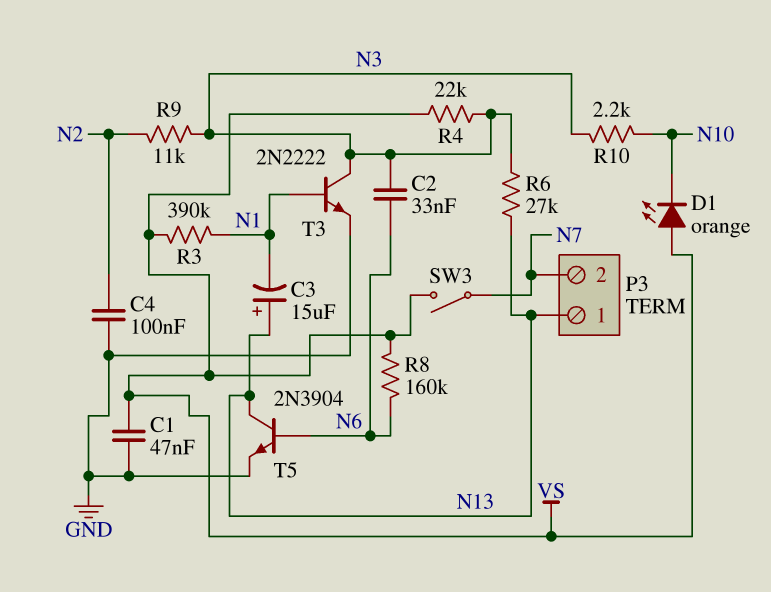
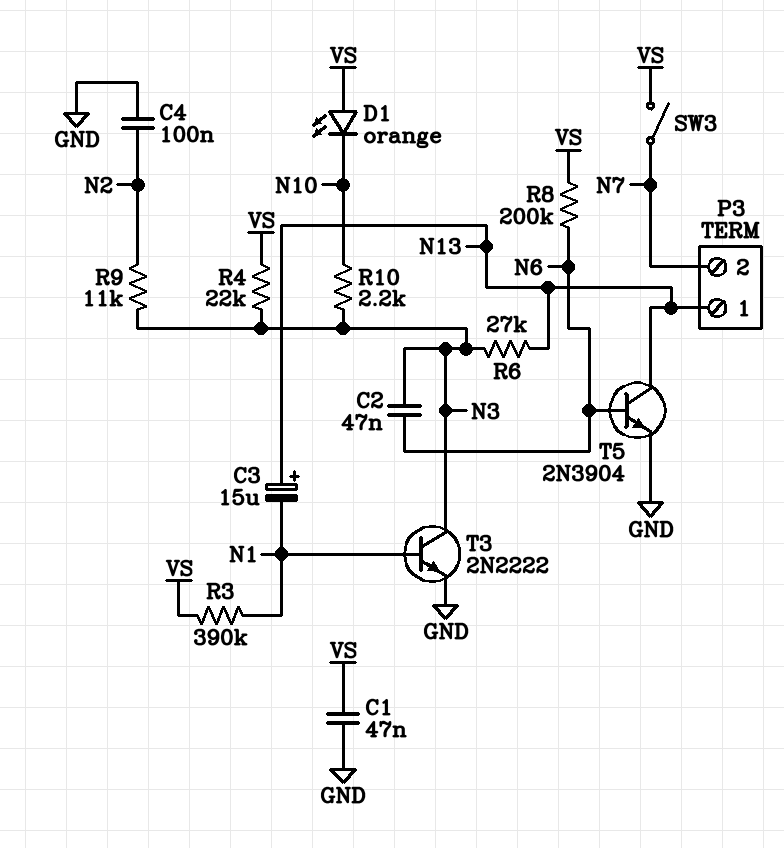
C2: 33nF (N3, N6) -> 47nF (N3, N6)
R8: 160k (N6, VS) -> 200k (N6, VS)

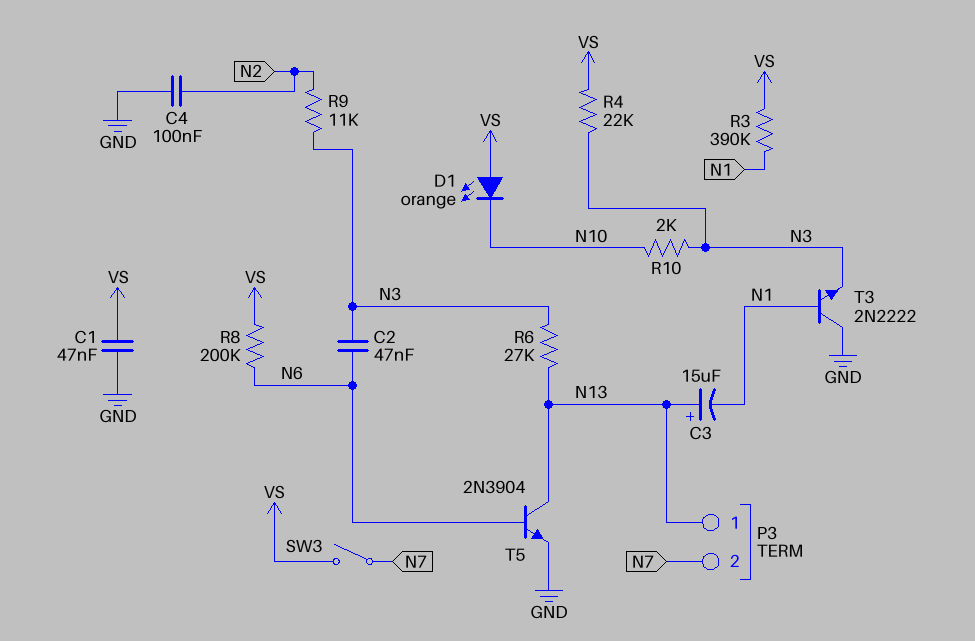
R10: 2.2k (N3, N10) -> 2k (N3, N10)
T3: NPN 2N2222 (B N1, C N3, E GND) -> NPN 2N2222 (B N1, C GND, E N3)

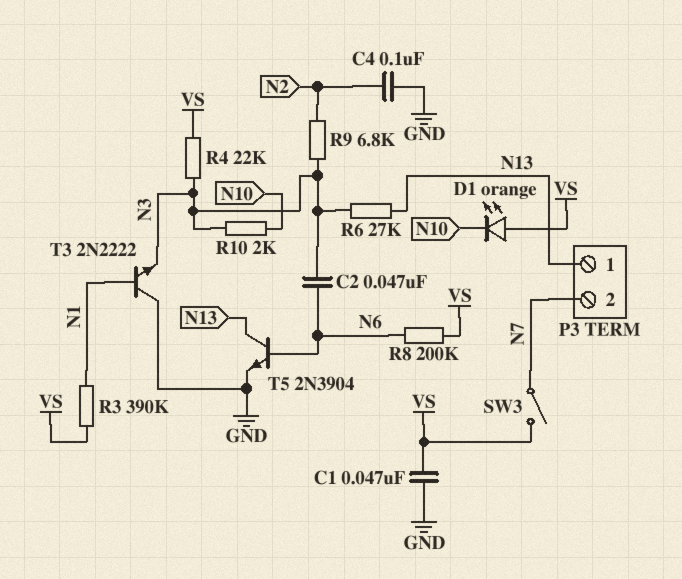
C3: 15uF (plus N13, minus N1) -> none
R9: 11k (N2, N3) -> 6.8k (N2, N3)

